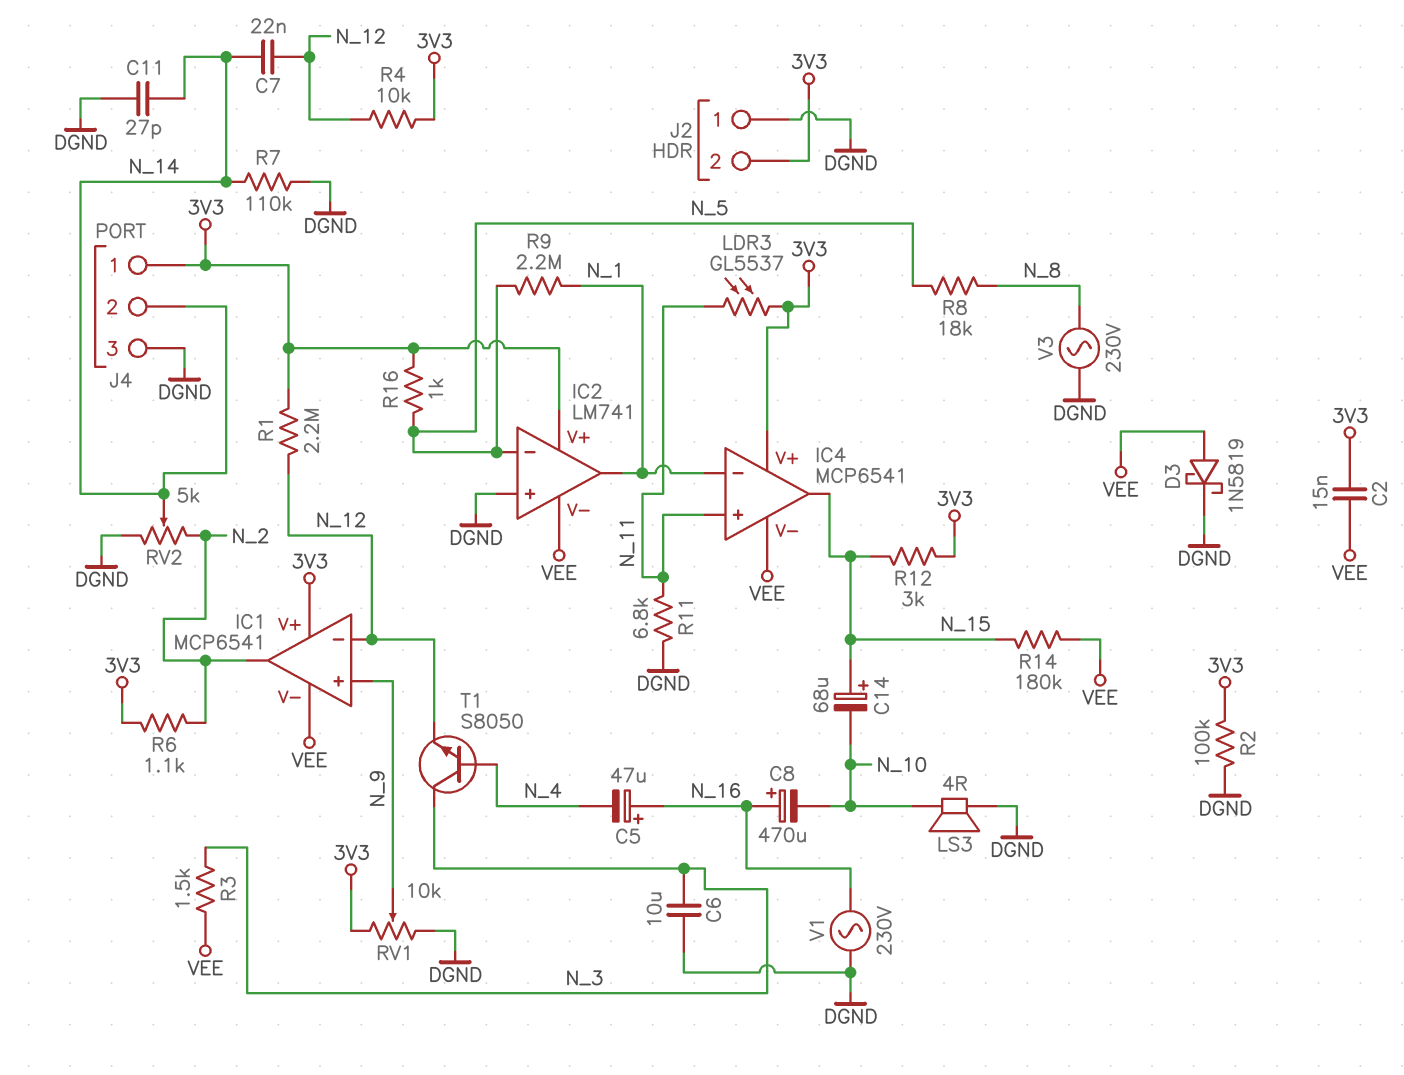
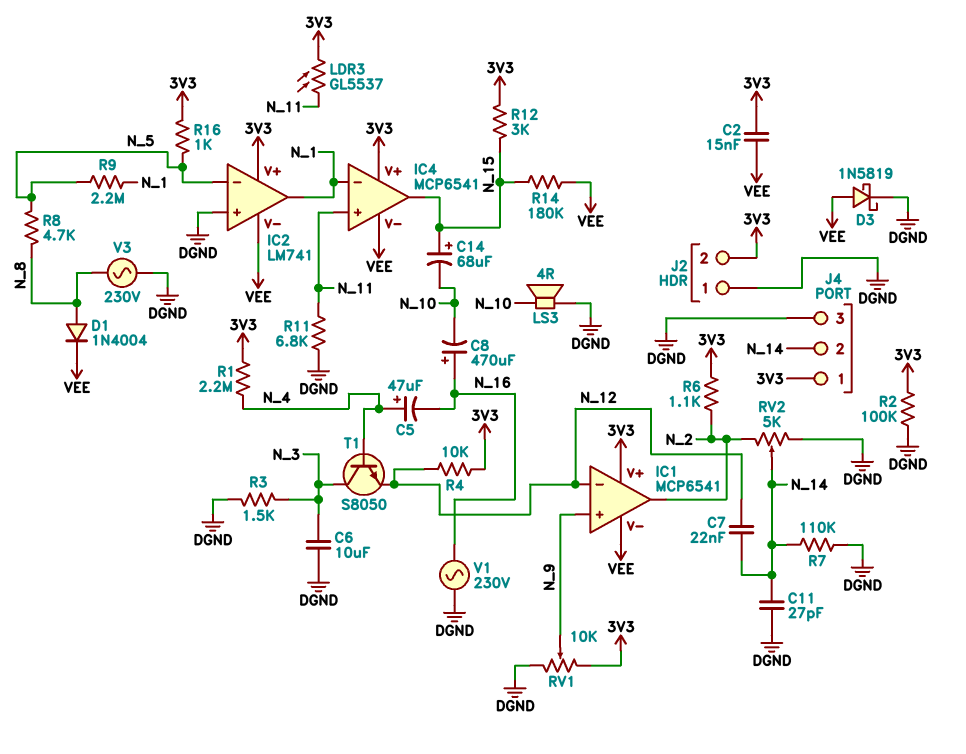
C5: 47uF (plus N_16, minus N_4) -> 47uF (plus N_4, minus N_16)
D1: none -> diode 1N4004 (A N_8, K VEE)
R1: 2.2M (3V3, N_12) -> 2.2M (3V3, N_4)
R3: 1.5k (N_3, VEE) -> 1.5k (DGND, N_3)
R8: 18k (N_5, N_8) -> 4.7k (N_5, N_8)

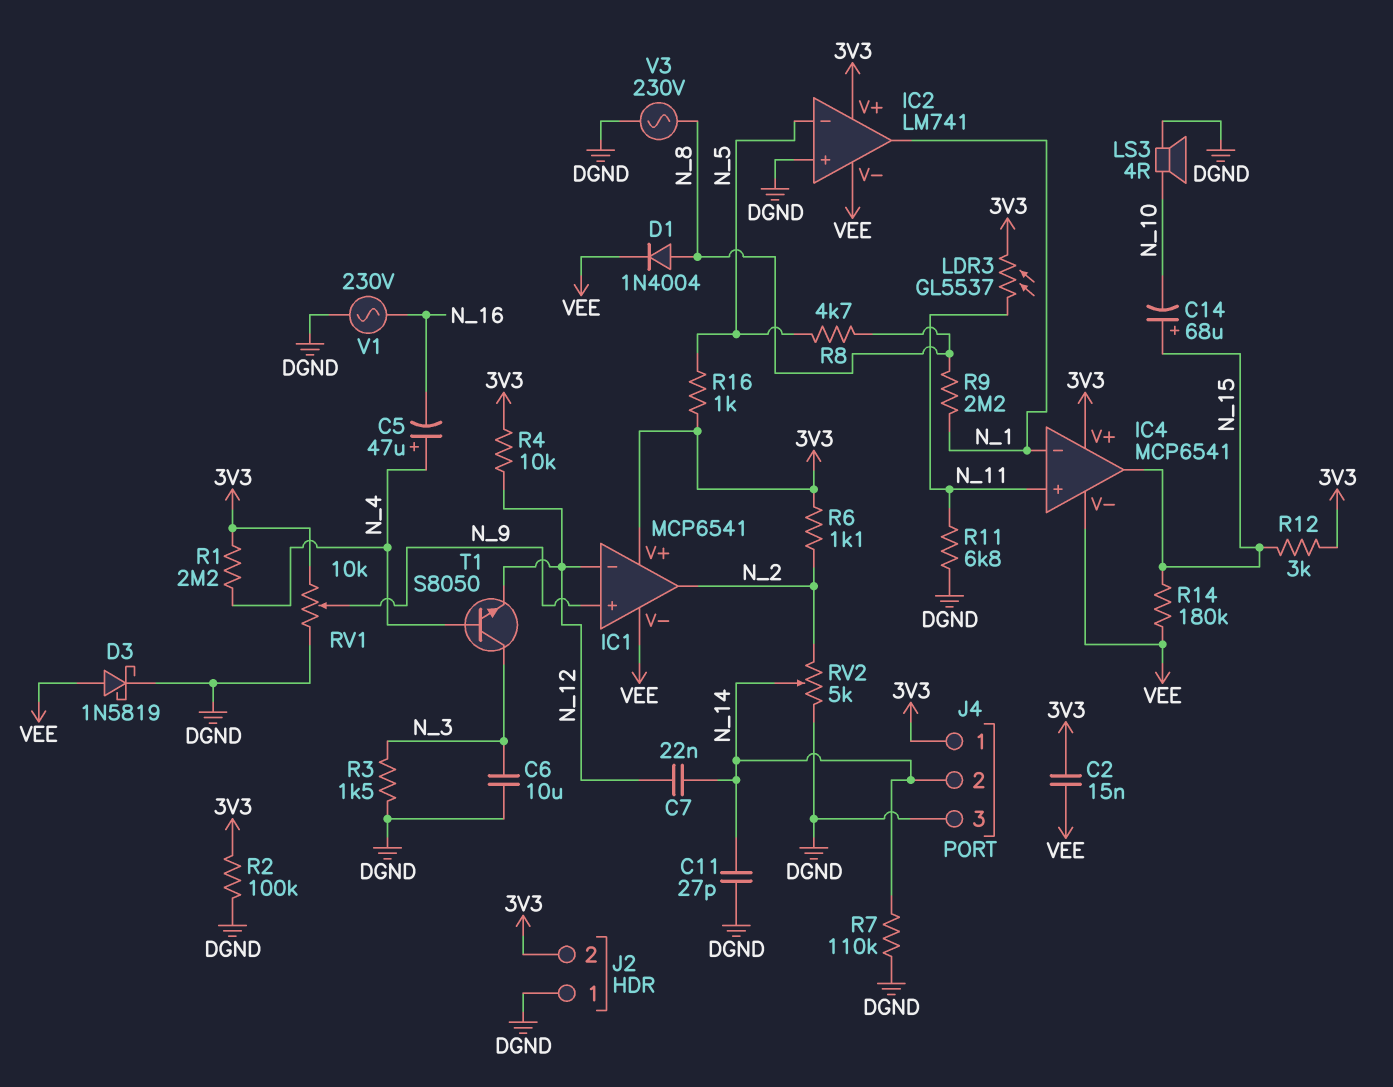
C8: 470uF (plus N_16, minus N_10) -> none
R9: 2.2M (N_1, N_5) -> 2.2M (N_1, N_8)

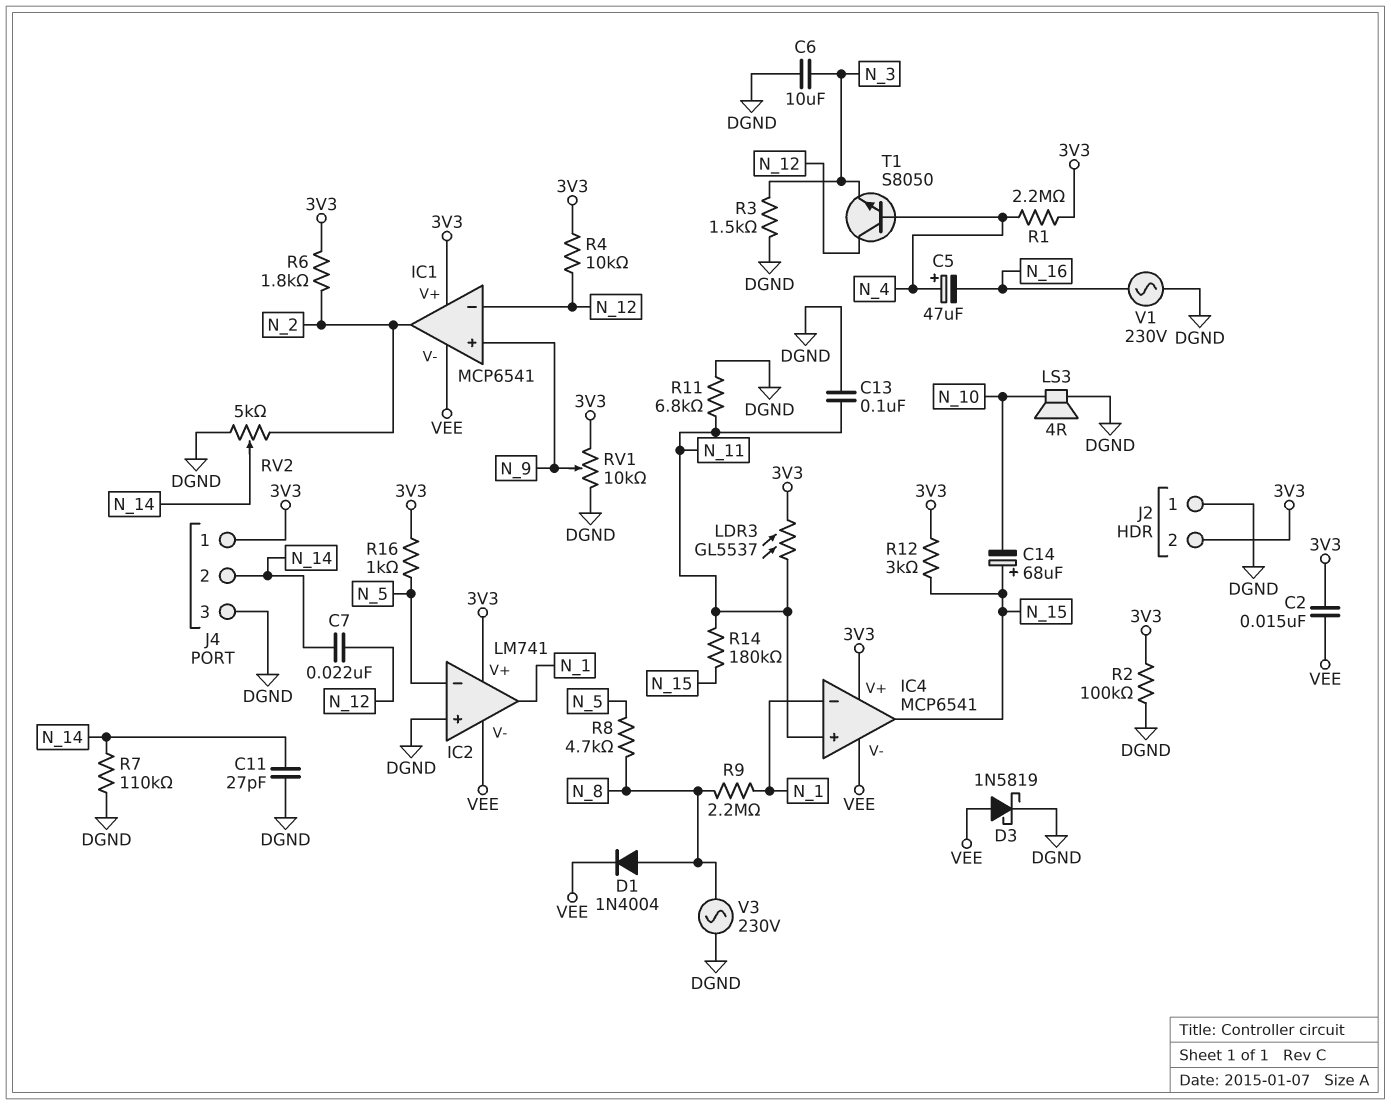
C13: none -> 100nF (DGND, N_11)
R6: 1.1k (3V3, N_2) -> 1.8k (3V3, N_2)
R14: 180k (N_15, VEE) -> 180k (N_11, N_15)
T1: NPN S8050 (B N_4, C N_3, E N_12) -> NPN S8050 (B N_4, C N_12, E N_3)

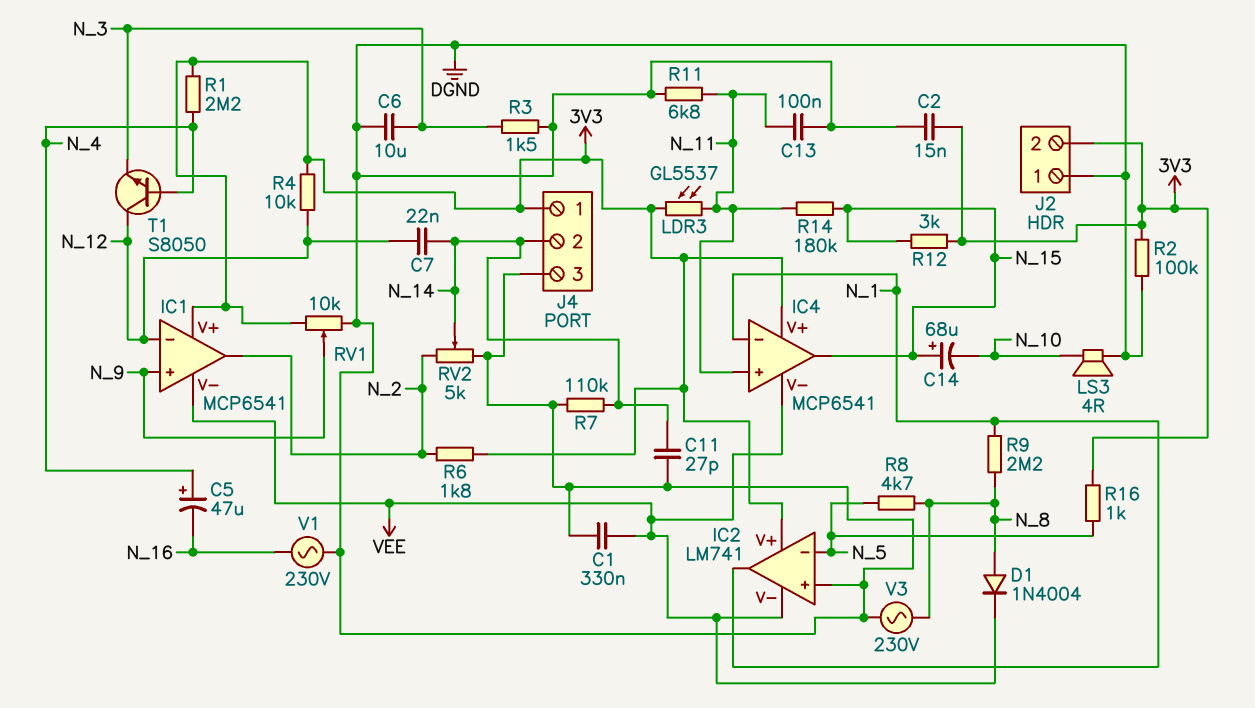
C1: none -> 330nF (DGND, VEE)
C2: 15nF (3V3, VEE) -> 15nF (3V3, DGND)
D3: schottky 1N5819 (A VEE, K DGND) -> none

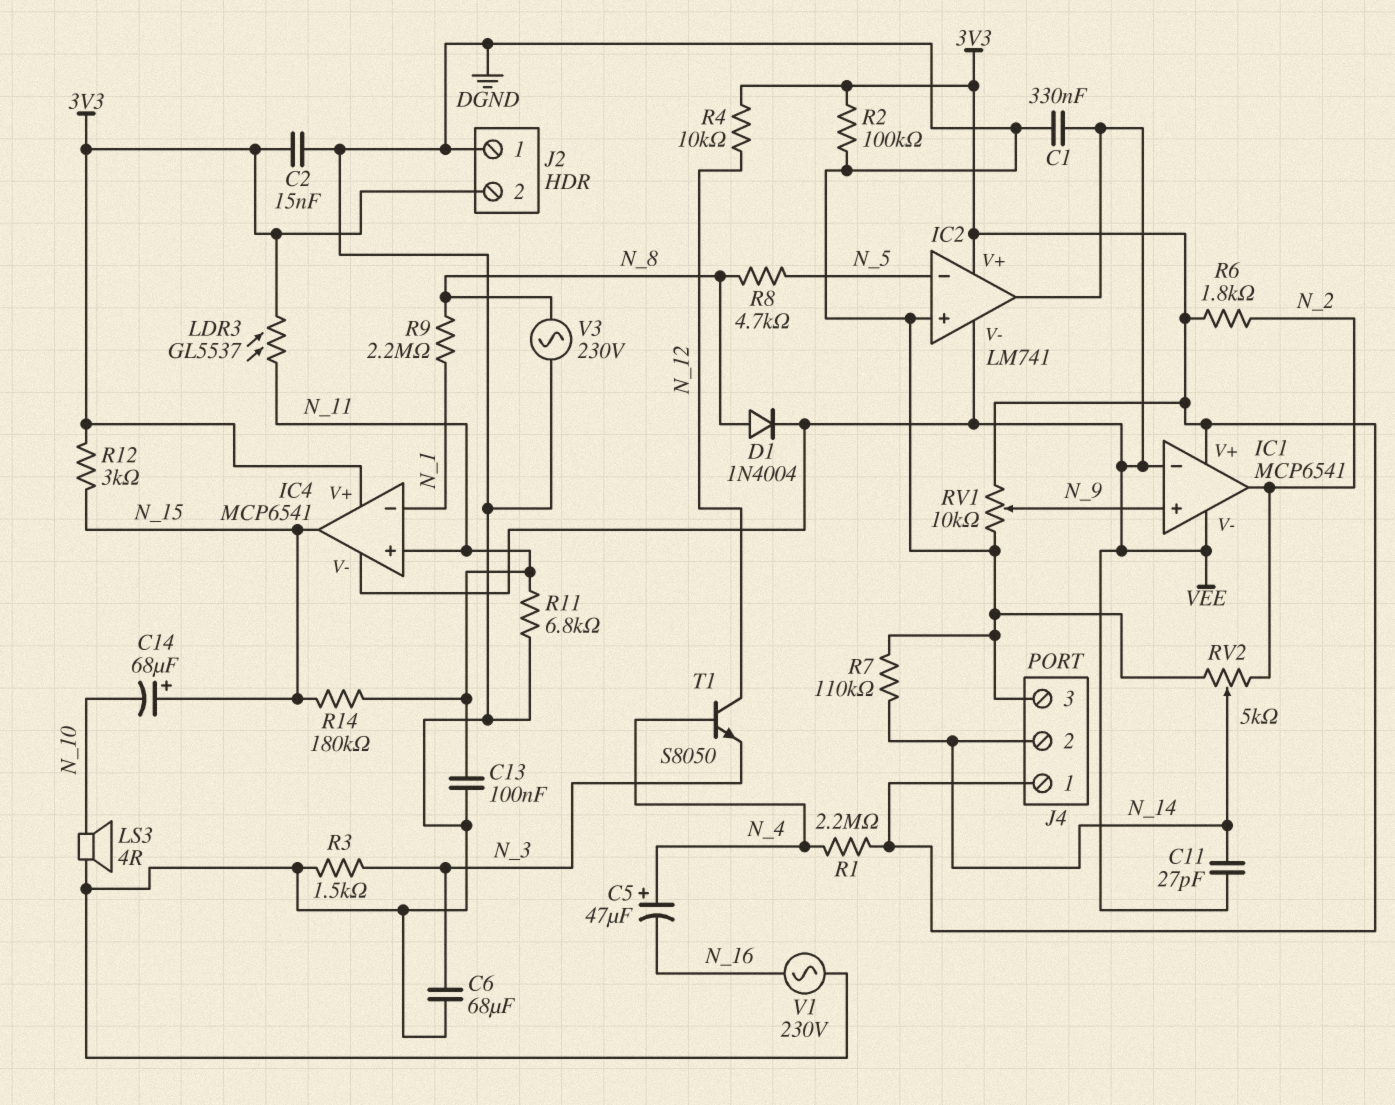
C6: 10uF (DGND, N_3) -> 68uF (DGND, N_3)
C7: 22nF (N_12, N_14) -> none
C11: 27pF (DGND, N_14) -> 27pF (N_14, VEE)
IC1 pin in-: N_12 -> VEE
IC2 pin out: N_1 -> VEE
R16: 1k (3V3, N_5) -> none

